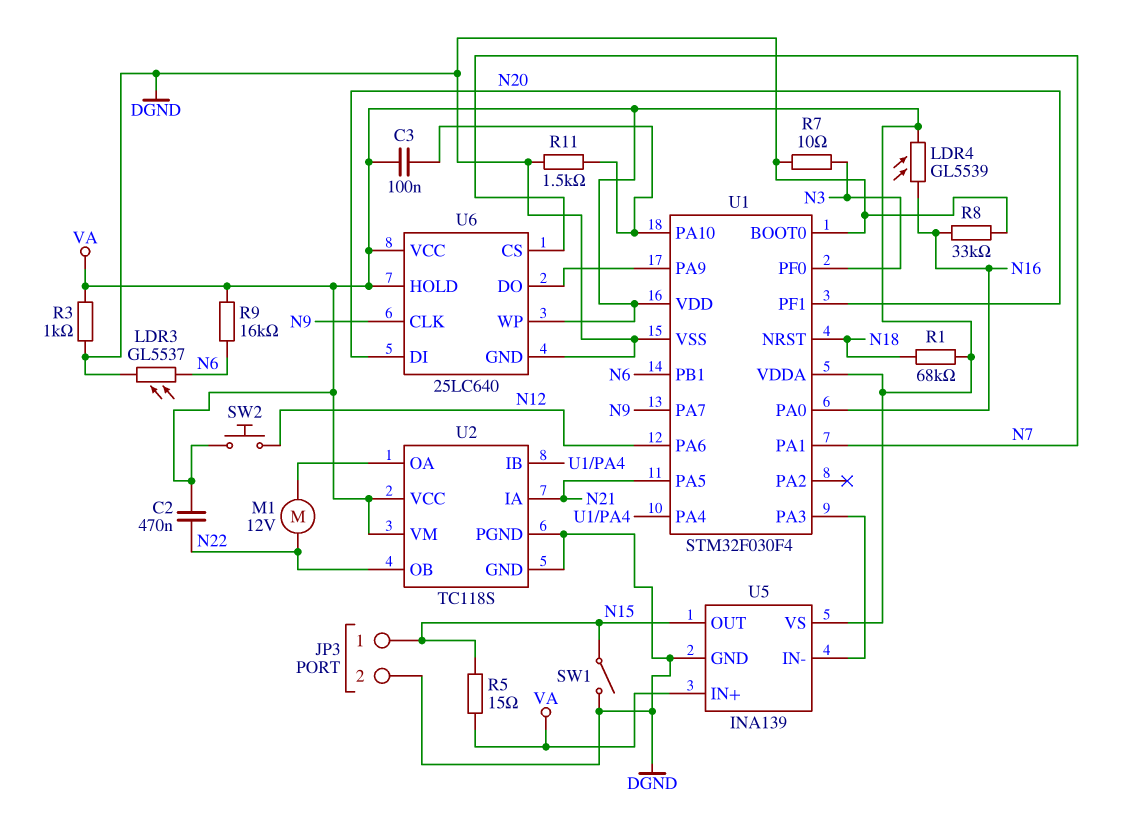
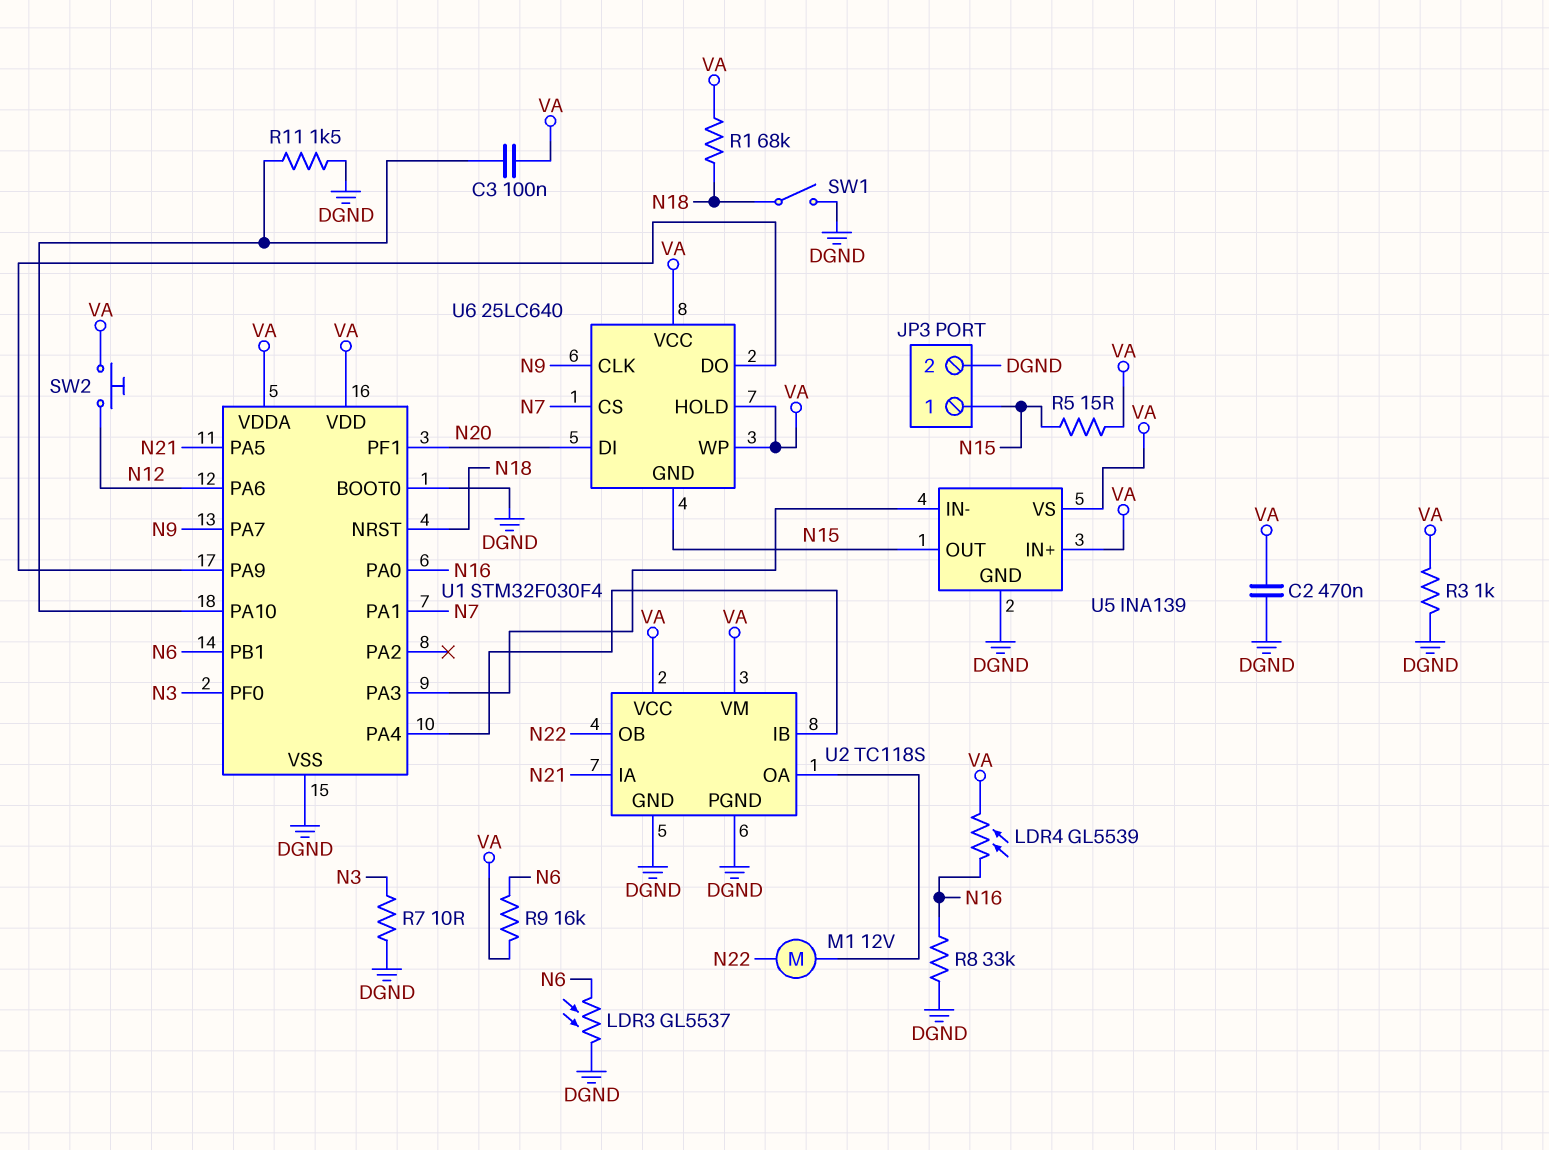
C2: 470nF (N22, VA) -> 470nF (DGND, VA)
SW1: switch (DGND, N15) -> switch (DGND, N18)
U6 pin GND: DGND -> N15

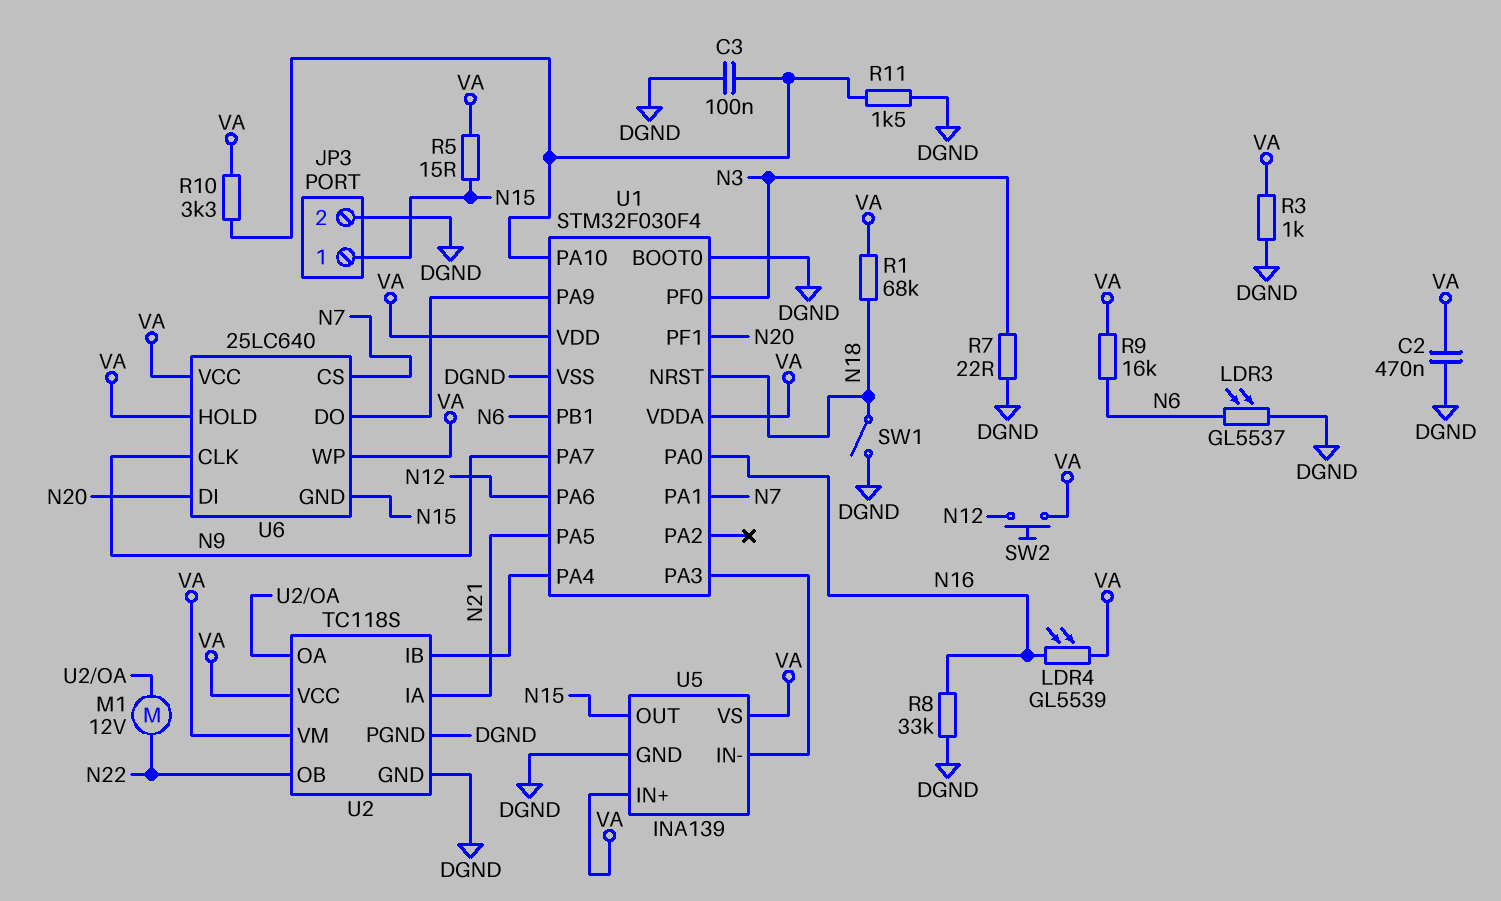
C3: 100nF (U1/PA10, VA) -> 100nF (DGND, U1/PA10)
R7: 10 (DGND, N3) -> 22 (DGND, N3)
R10: none -> 3.3k (U1/PA10, VA)

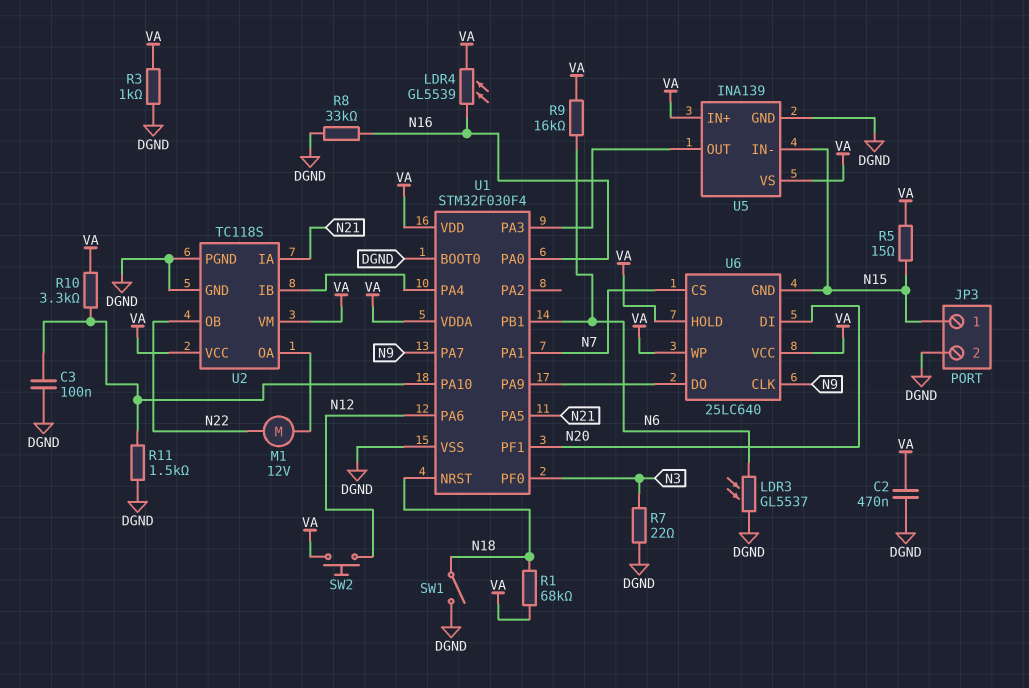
U5 pin IN-: U1/PA3 -> N15
U5 pin OUT: N15 -> U1/PA3

